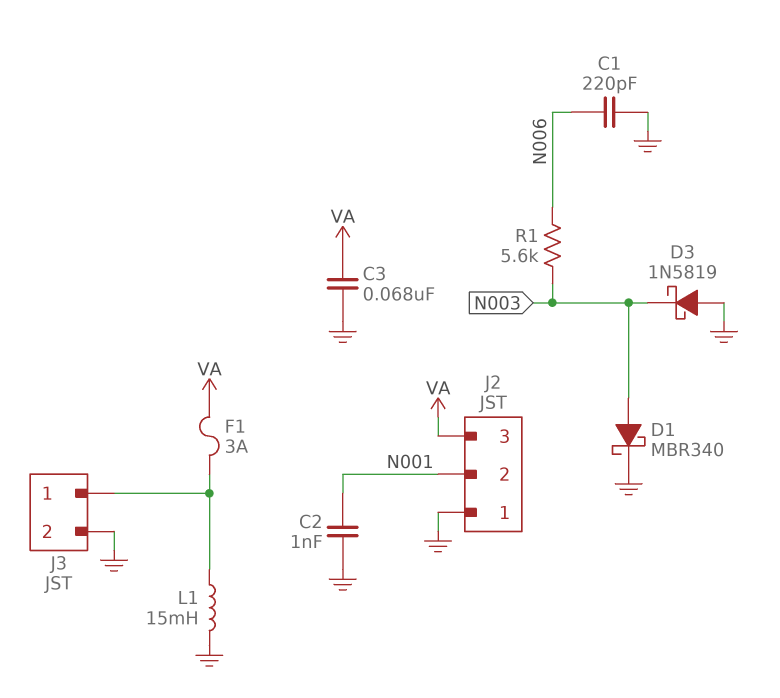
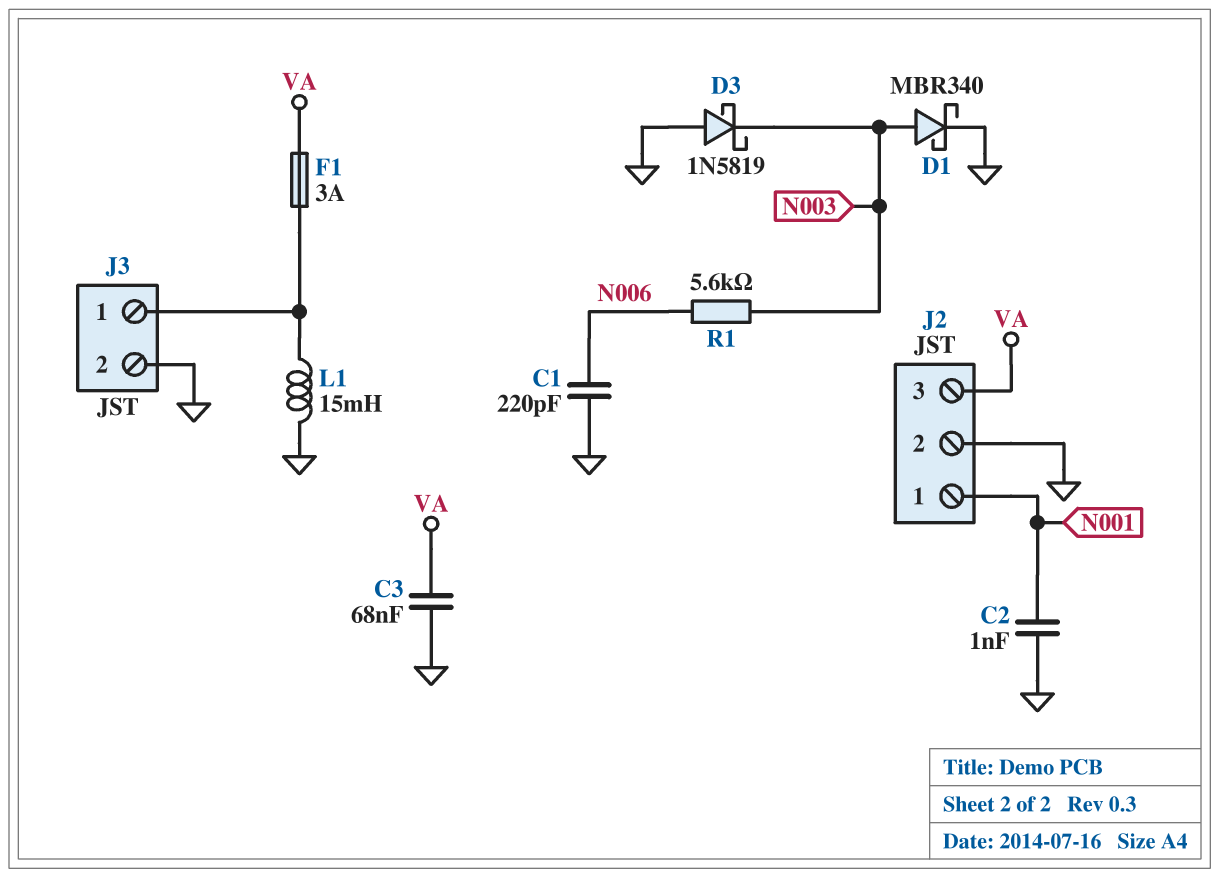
J2 pin 1: GND -> N001
J2 pin 2: N001 -> GND

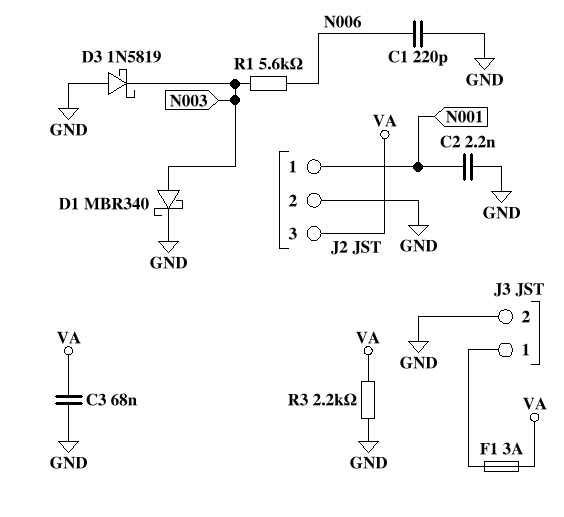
C2: 1nF (GND, N001) -> 2.2nF (GND, N001)
L1: 15mH (GND, J3/1) -> none
R3: none -> 2.2k (GND, VA)

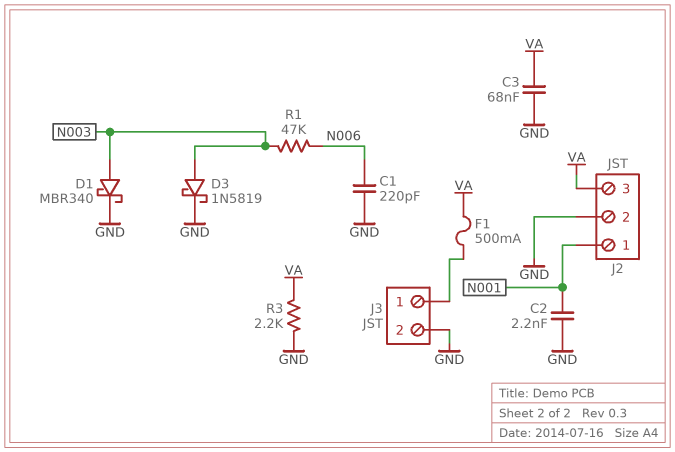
D3: schottky 1N5819 (A GND, K N003) -> schottky 1N5819 (A N003, K GND)
F1: 3A (J3/1, VA) -> 500mA (J3/1, VA)
R1: 5.6k (N003, N006) -> 47k (N003, N006)

